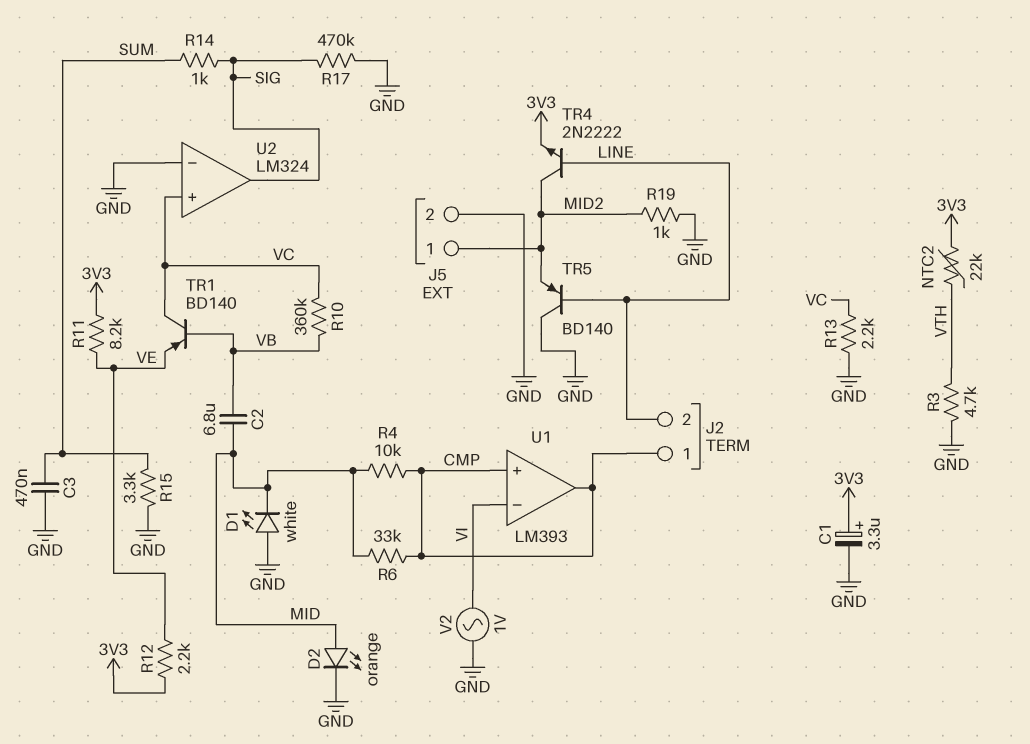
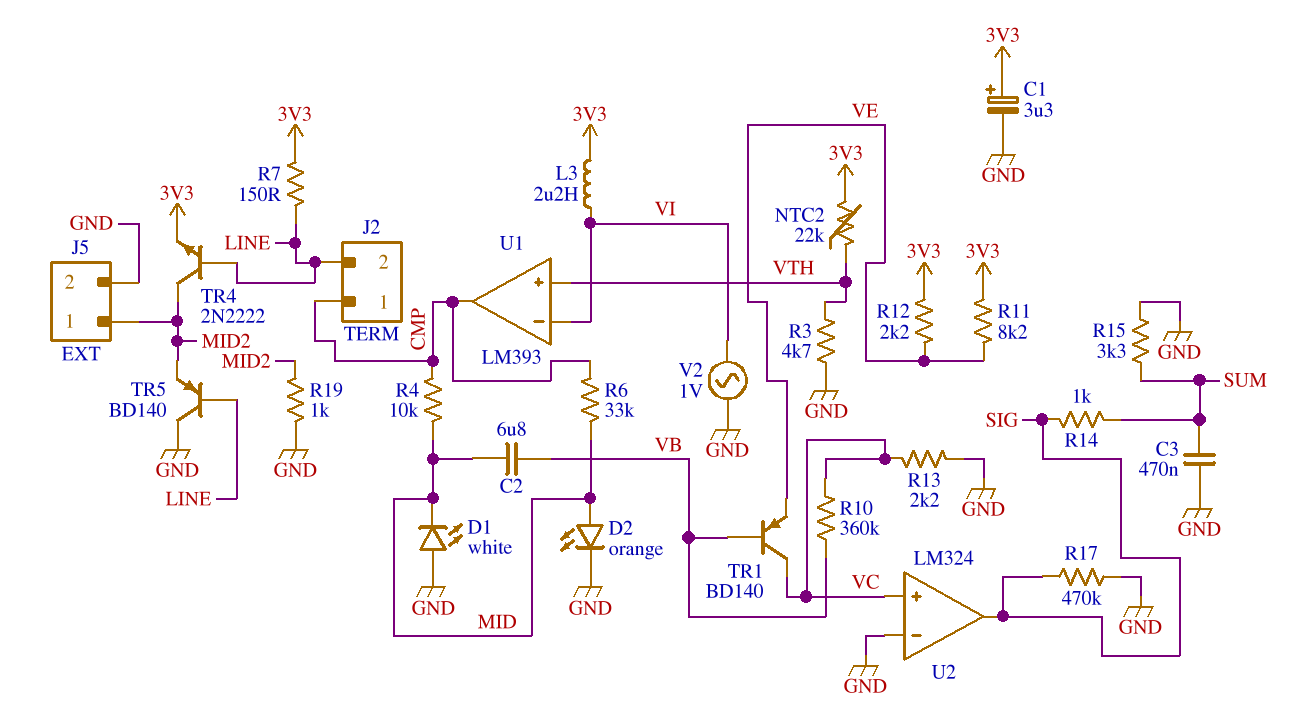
L3: none -> 2.2uH (3V3, VI)
R7: none -> 150 (3V3, LINE)
U1 pin in+: CMP -> VTH

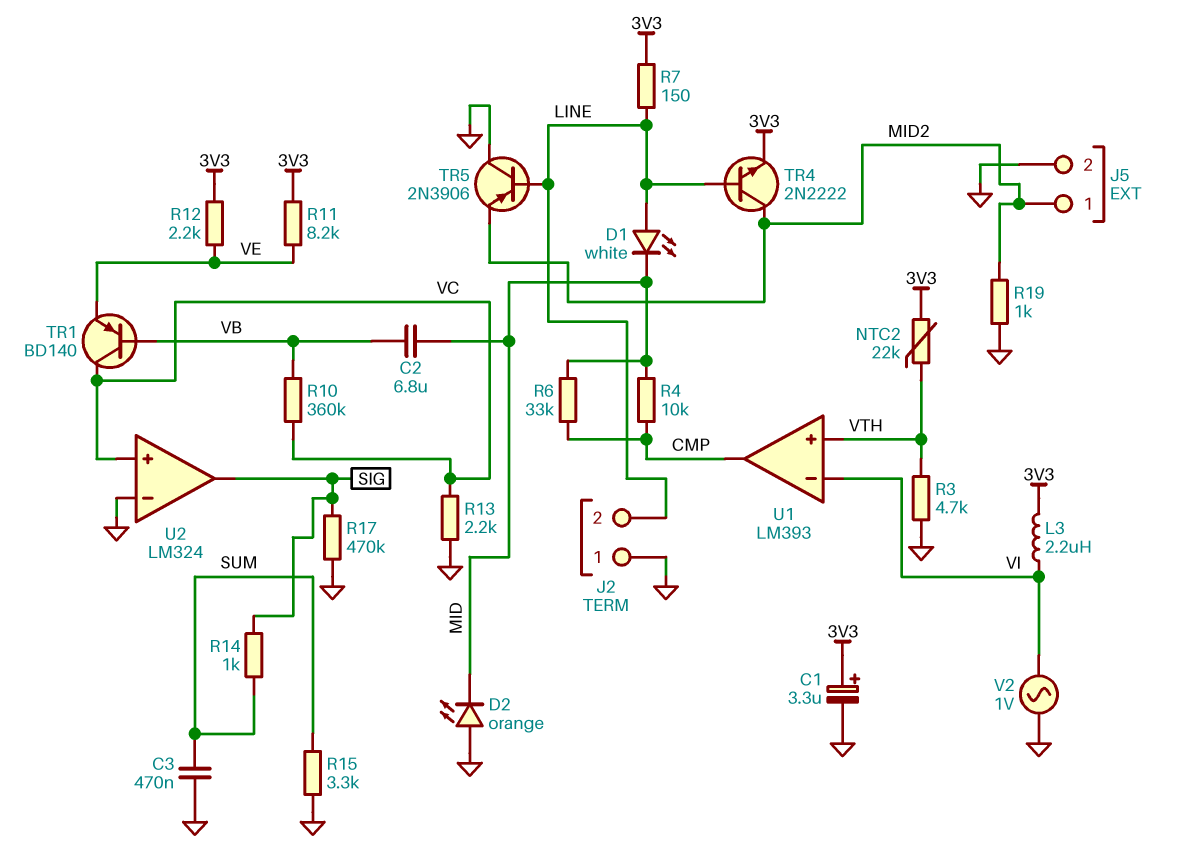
D1: LED white (A GND, K MID) -> LED white (A LINE, K MID)
D2: LED orange (A MID, K GND) -> LED orange (A GND, K MID)
J2 pin 1: CMP -> GND
TR5: PNP BD140 (B LINE, C GND, E MID2) -> PNP 2N3906 (B LINE, C GND, E MID2)

